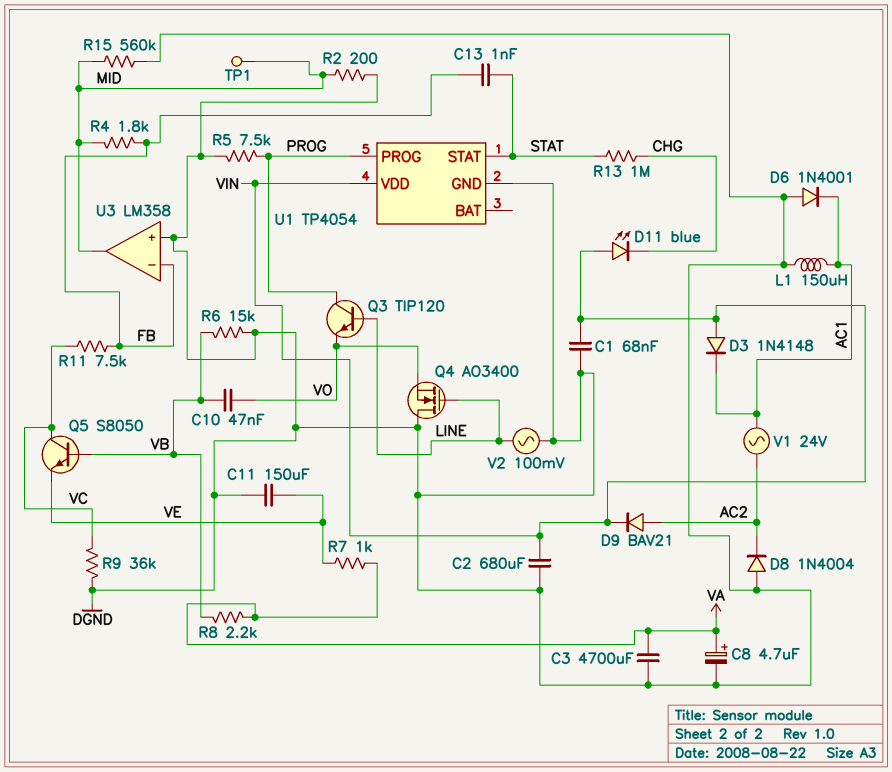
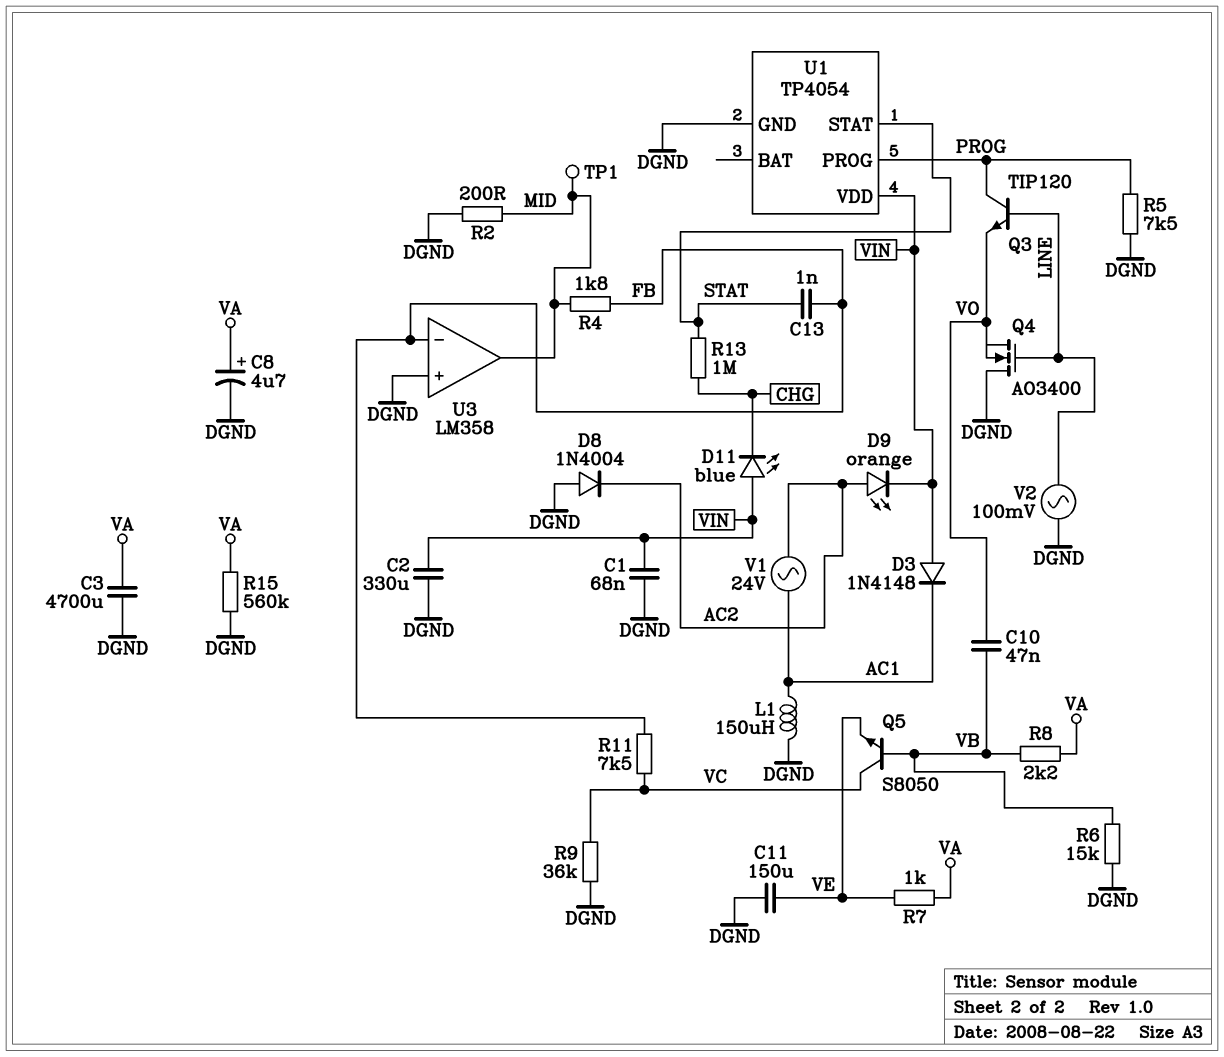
C2: 680uF (DGND, VIN) -> 330uF (DGND, VIN)
D6: diode 1N4001 (A DGND, K AC1) -> none
D9: diode BAV21 (A AC2, K VIN) -> LED orange (A AC2, K VIN)
R15: 560k (DGND, MID) -> 560k (DGND, VA)

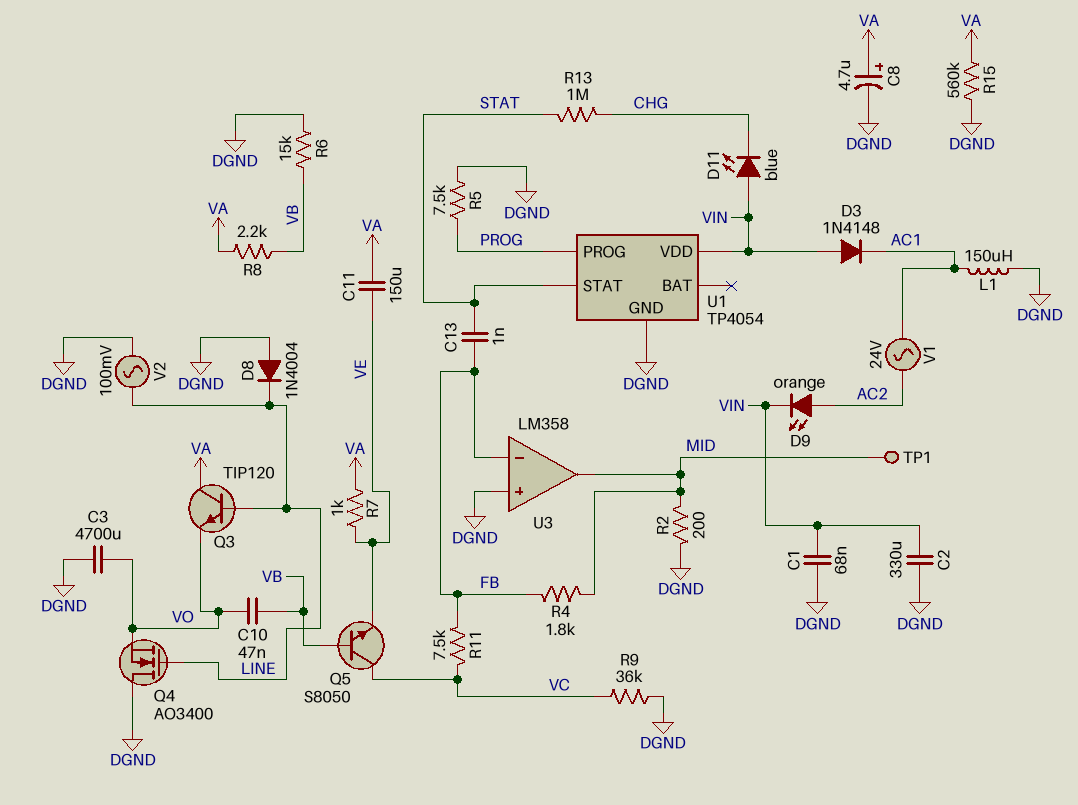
C3: 4700uF (DGND, VA) -> 4700uF (DGND, VO)
C11: 150uF (DGND, VE) -> 150uF (VA, VE)
D8: diode 1N4004 (A DGND, K AC2) -> diode 1N4004 (A DGND, K LINE)
Q3: NPN TIP120 (B LINE, C PROG, E VO) -> NPN TIP120 (B LINE, C VA, E VO)

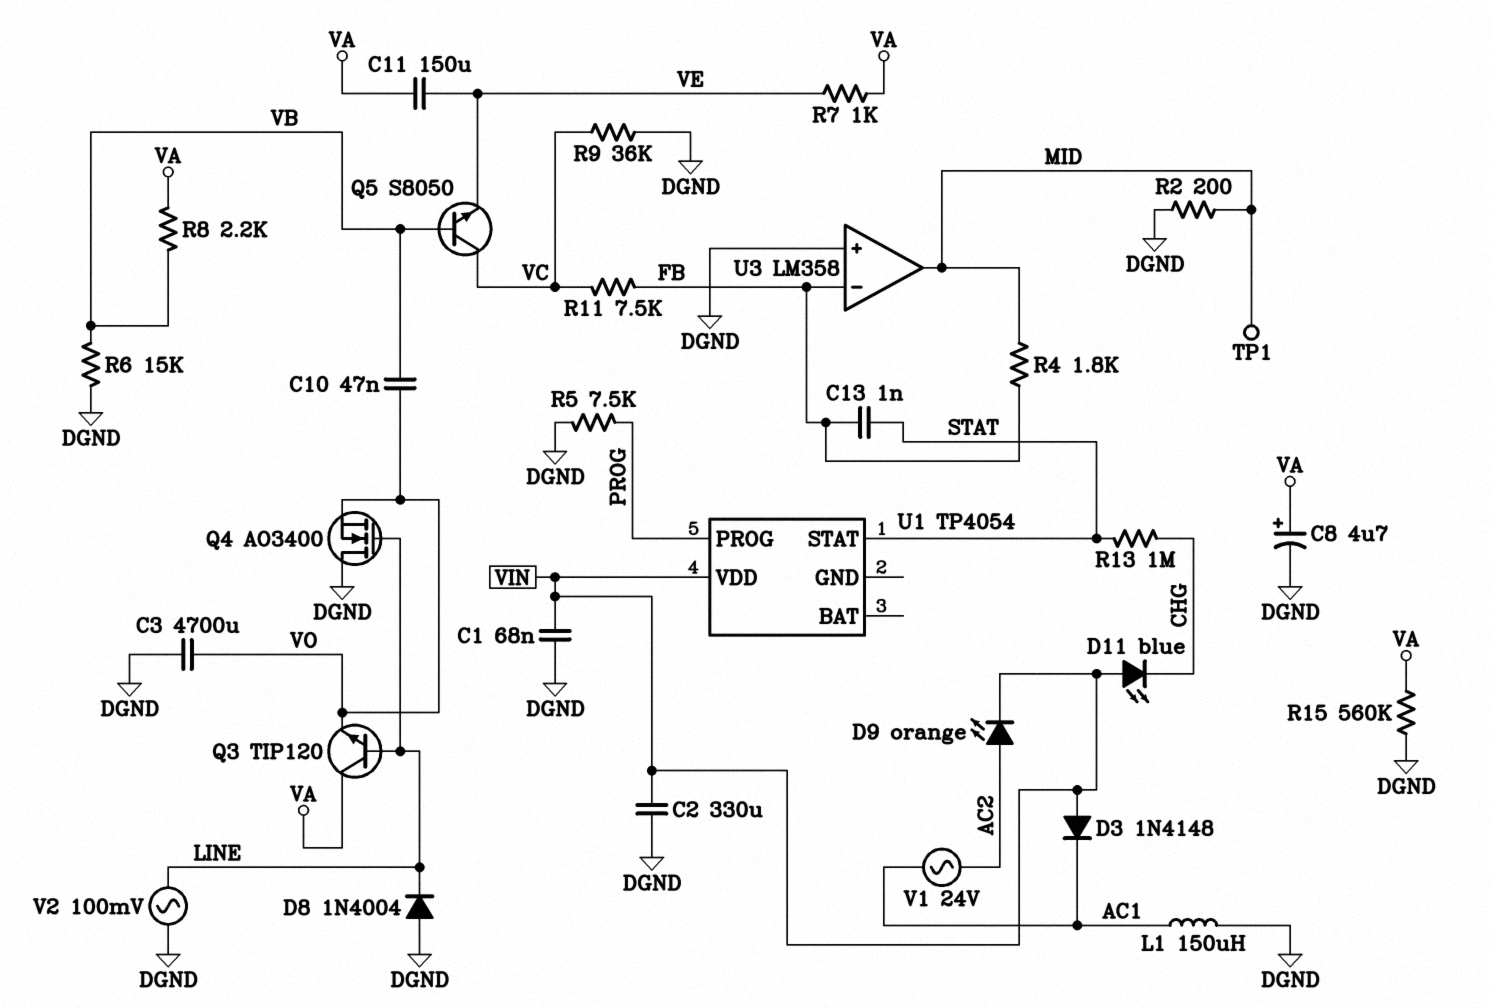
U1 pin GND: DGND -> none

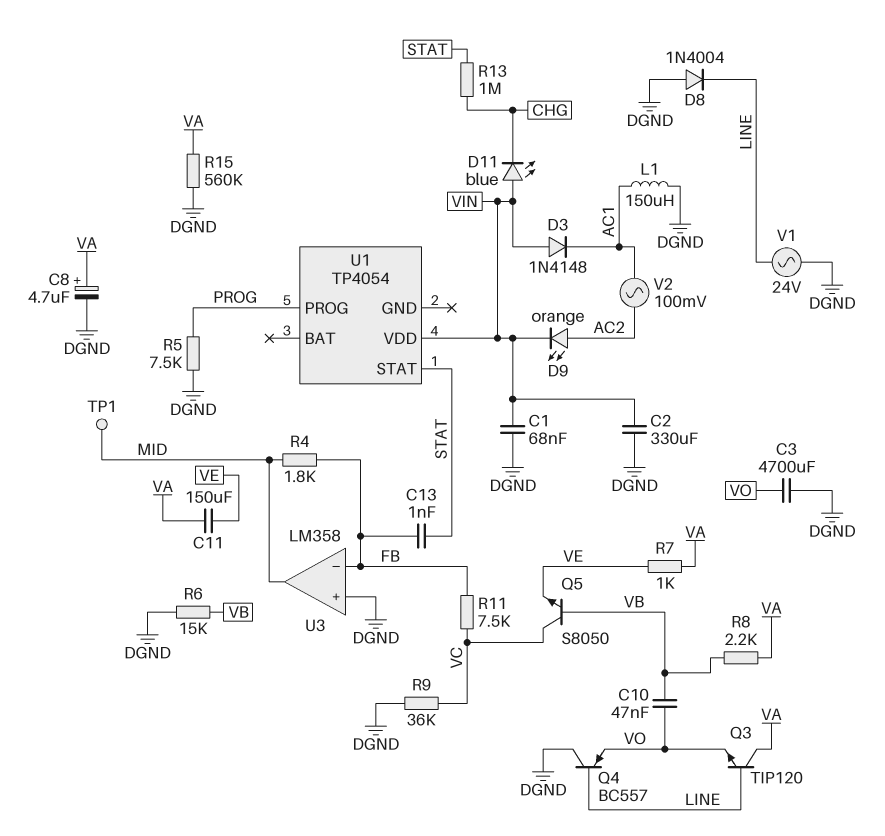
Q4: NMOS AO3400 (G LINE, D DGND, S VO) -> PNP BC557 (B LINE, C DGND, E VO)
R2: 200 (DGND, MID) -> none
V1: AC 24V (AC1, AC2) -> AC 24V (DGND, LINE)
V2: AC 100mV (DGND, LINE) -> AC 100mV (AC1, AC2)

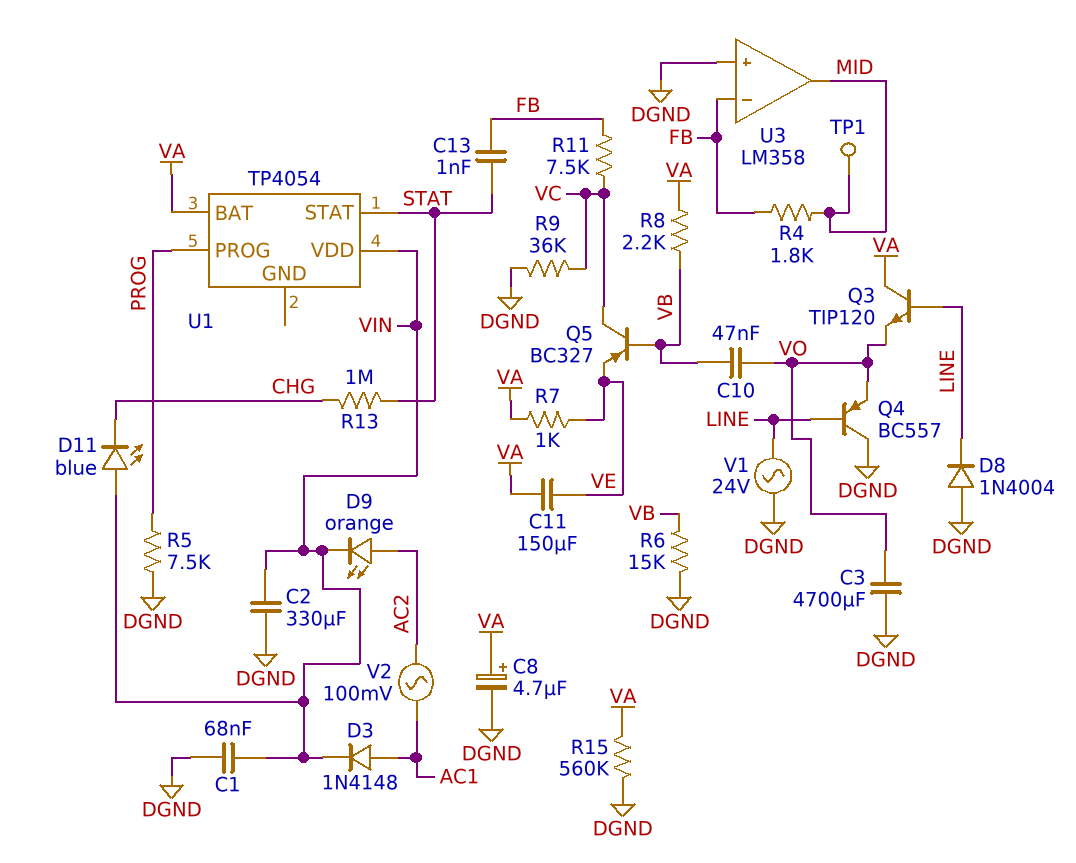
D3: diode 1N4148 (A VIN, K AC1) -> diode 1N4148 (A AC1, K VIN)
L1: 150uH (AC1, DGND) -> none
Q5: NPN S8050 (B VB, C VC, E VE) -> PNP BC327 (B VB, C VC, E VE)
U1 pin BAT: none -> VA

